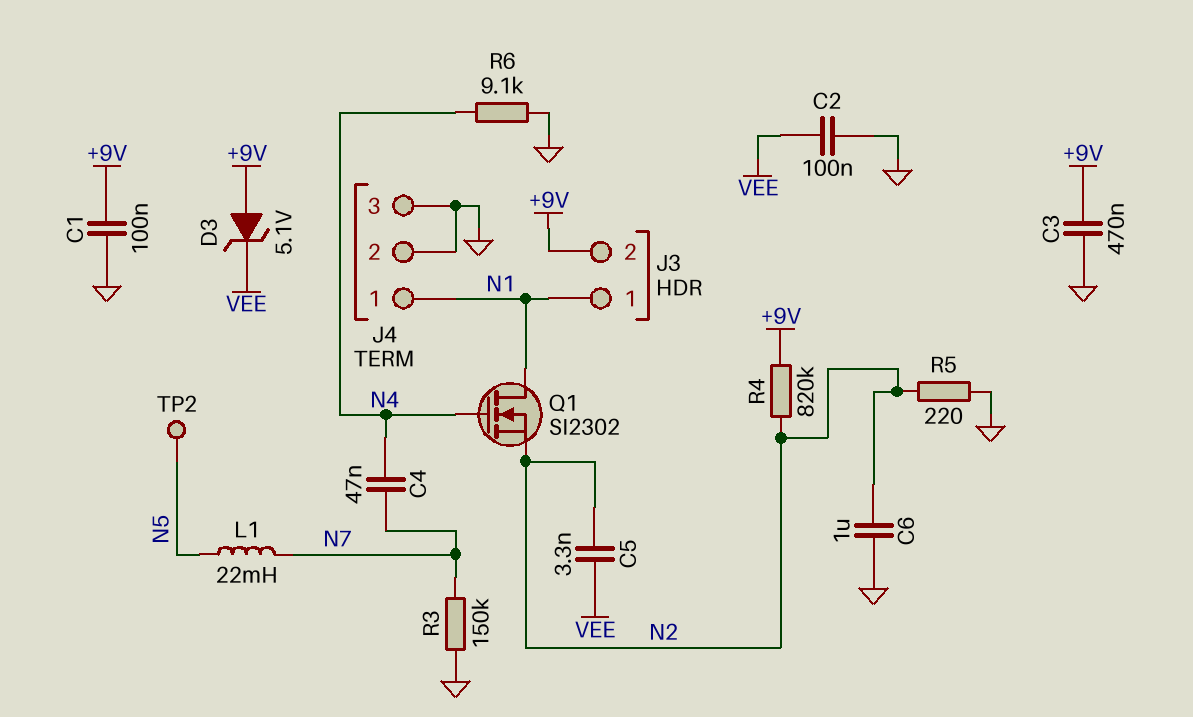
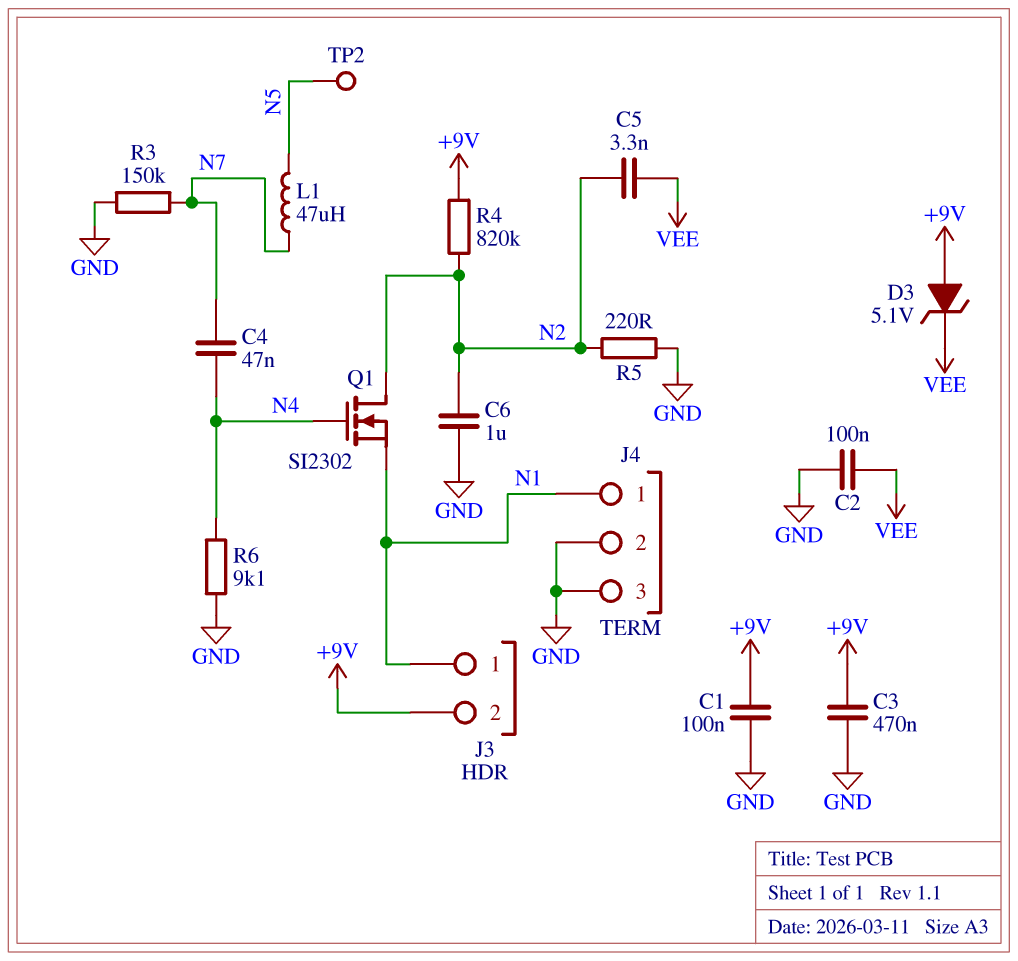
L1: 22mH (N5, N7) -> 47uH (N5, N7)
Q1: NMOS SI2302 (G N4, D N1, S N2) -> NMOS SI2302 (G N4, D N2, S N1)

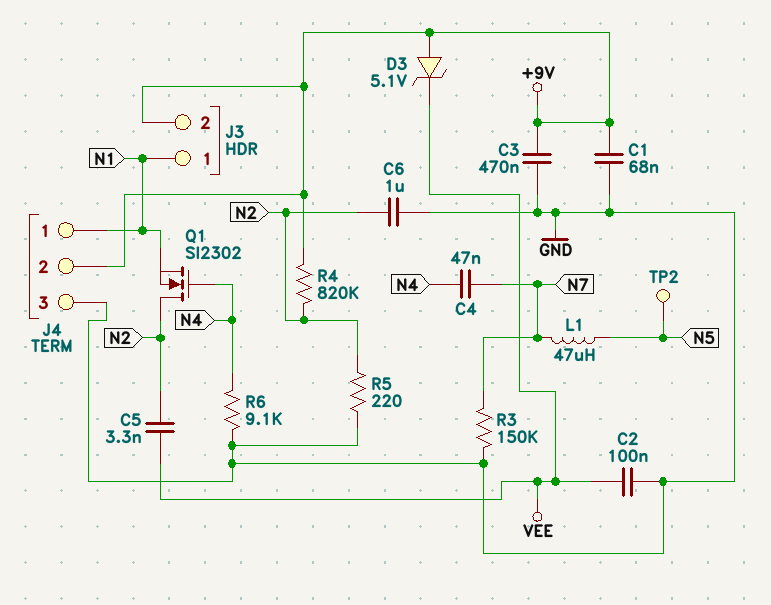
C1: 100nF (+9V, GND) -> 68nF (+9V, GND)
J4 pin 2: GND -> +9V

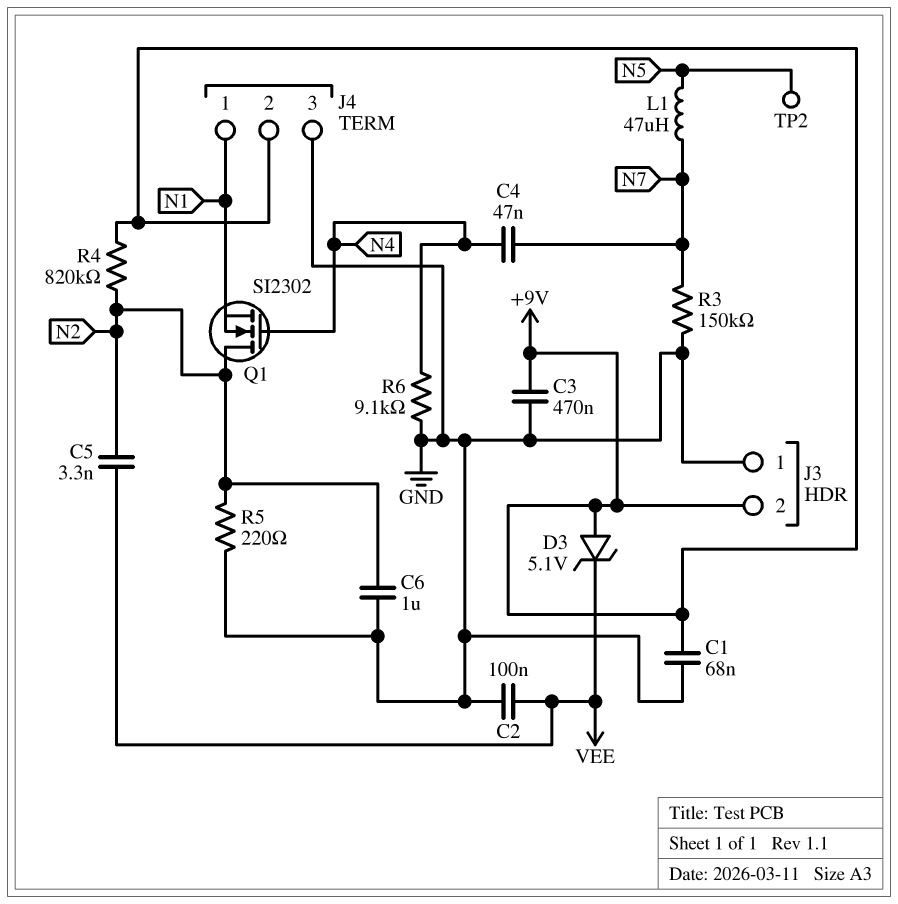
J3 pin 1: N1 -> GND

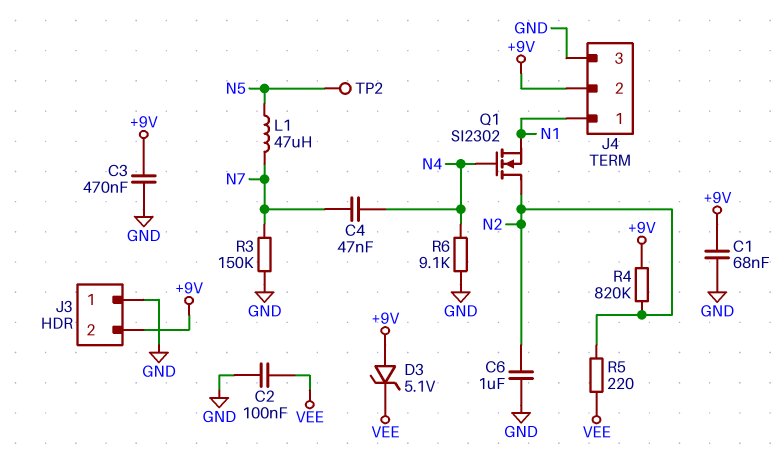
C5: 3.3nF (N2, VEE) -> none
R5: 220 (GND, N2) -> 220 (N2, VEE)

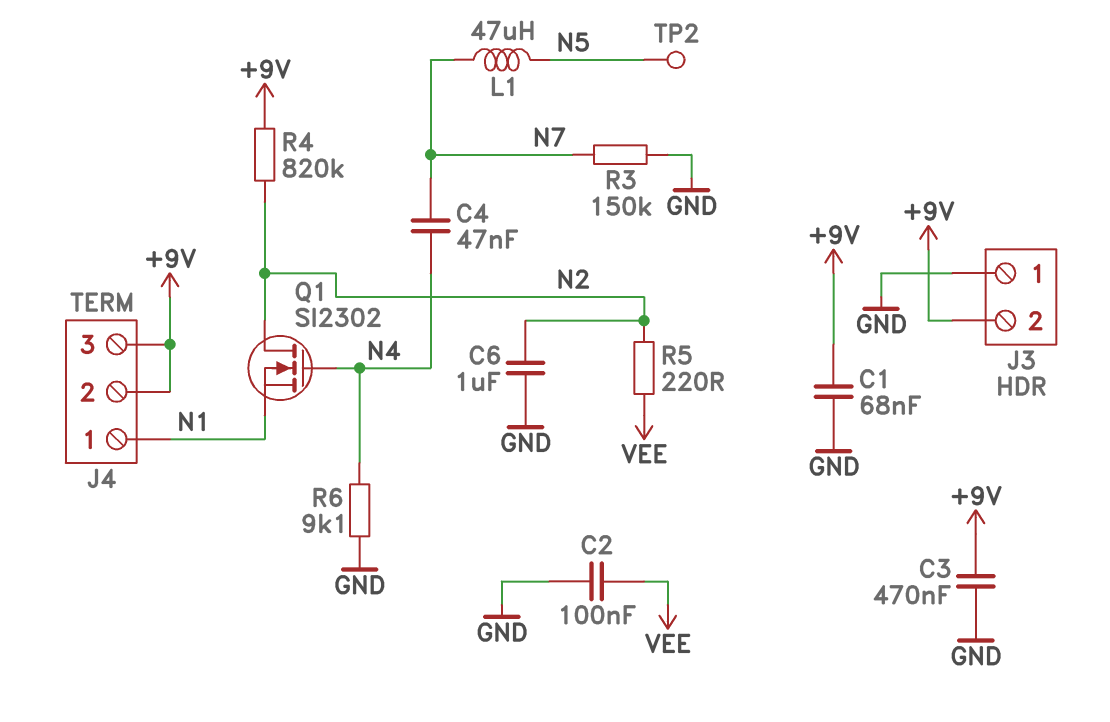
D3: zener 5.1V (A +9V, K VEE) -> none
J4 pin 3: GND -> +9V

